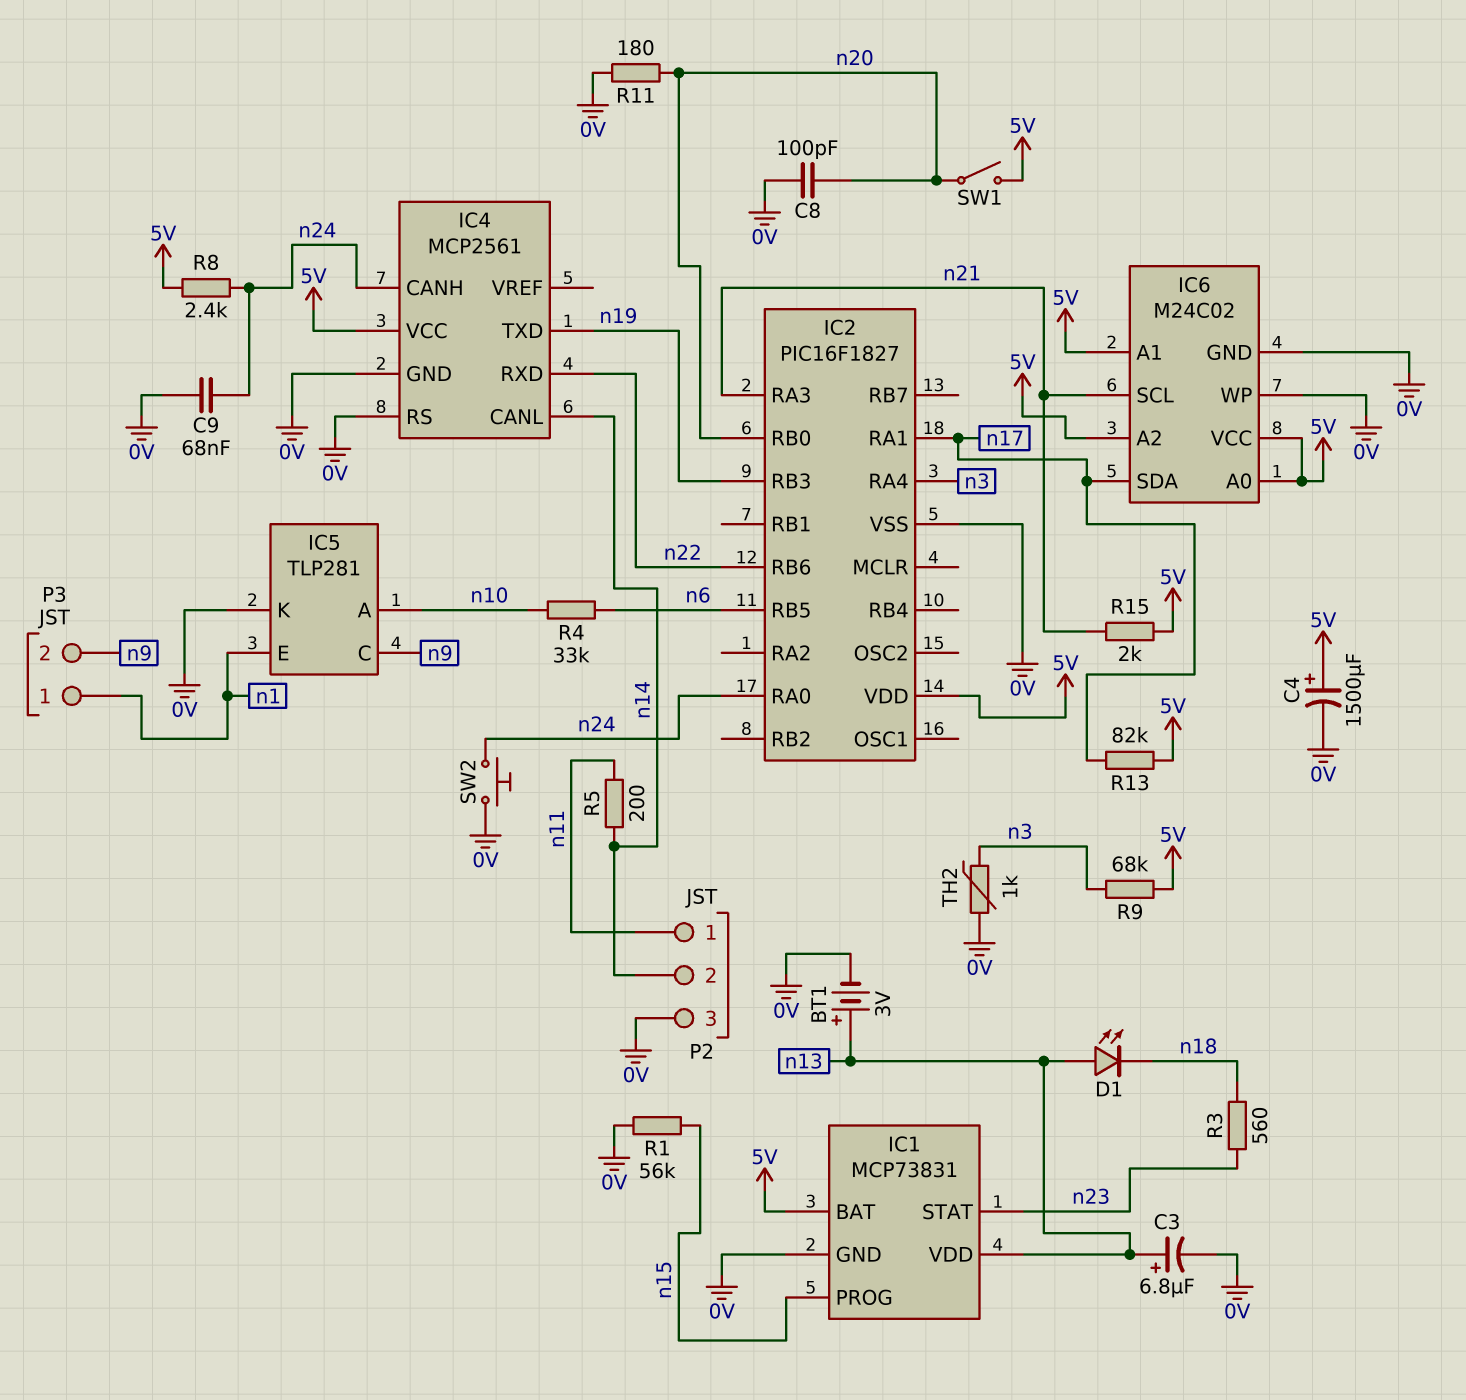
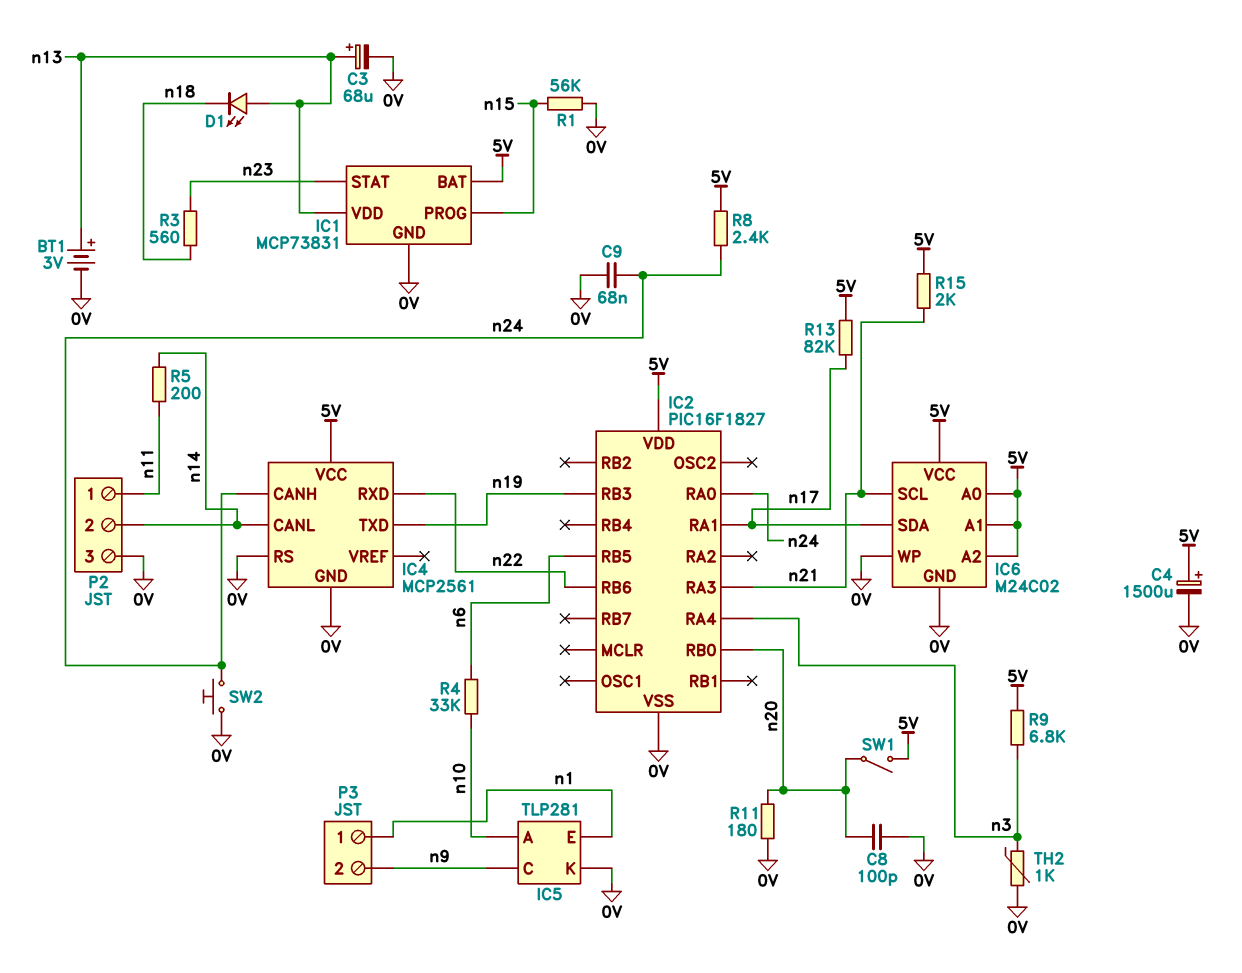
C3: 6.8uF (plus n13, minus 0V) -> 68uF (plus n13, minus 0V)
R9: 68k (5V, n3) -> 6.8k (5V, n3)

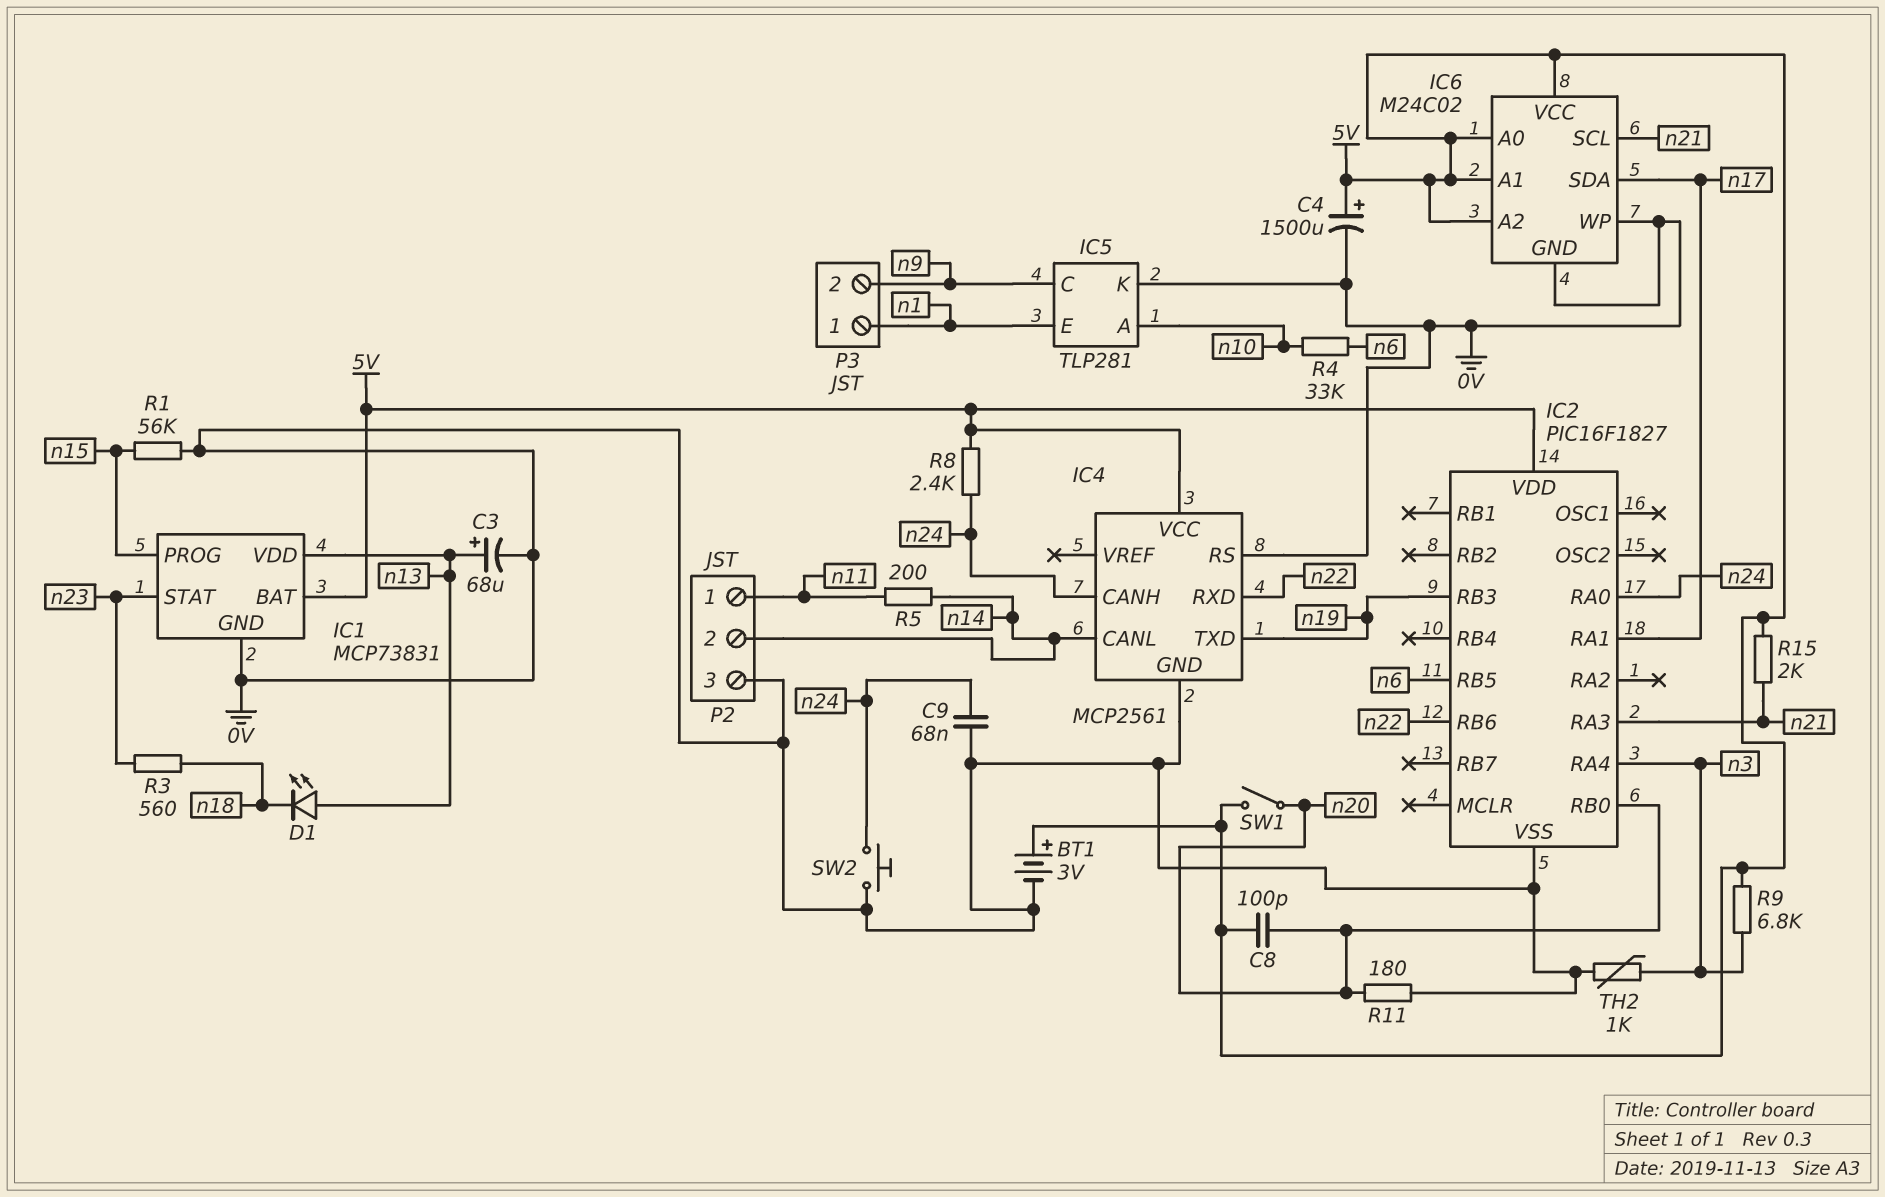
BT1: 3V (plus n13, minus 0V) -> 3V (plus 5V, minus 0V)
C8: 100pF (0V, n20) -> 100pF (5V, n20)
R13: 82k (5V, n17) -> none

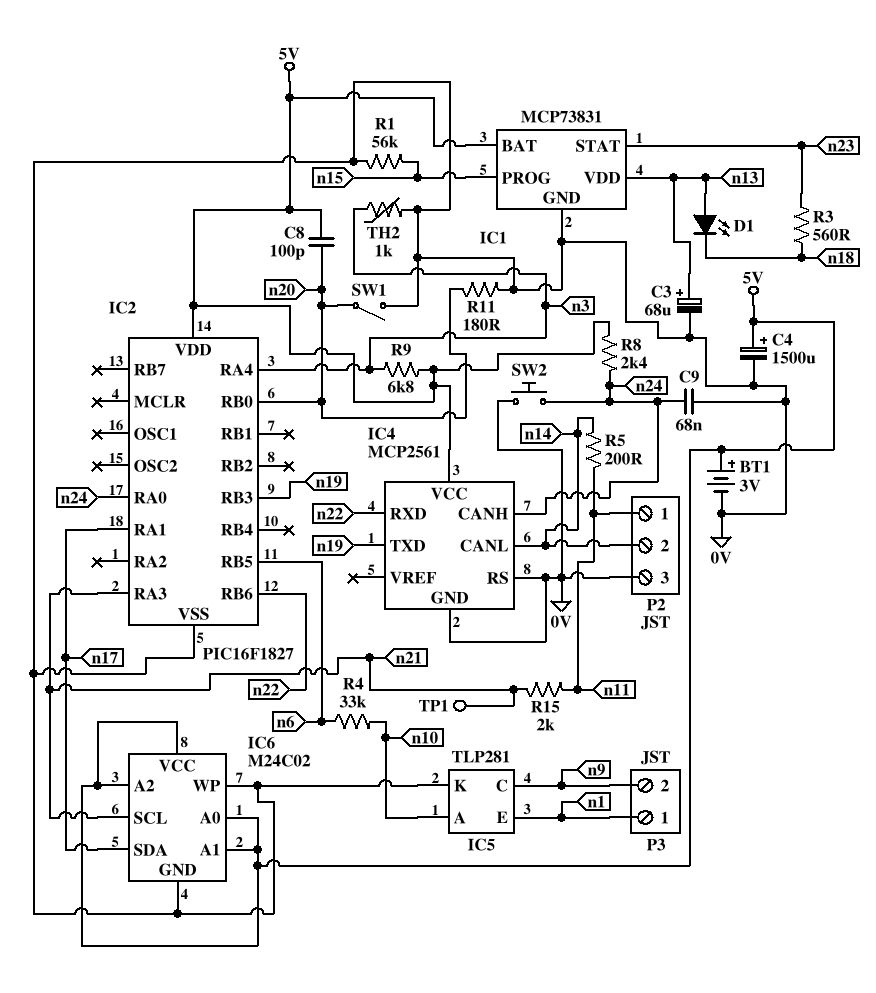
R15: 2k (5V, n21) -> 2k (n11, n21)
SW1: switch (5V, n20) -> switch (0V, n20)
TP1: none -> test point (n21)

